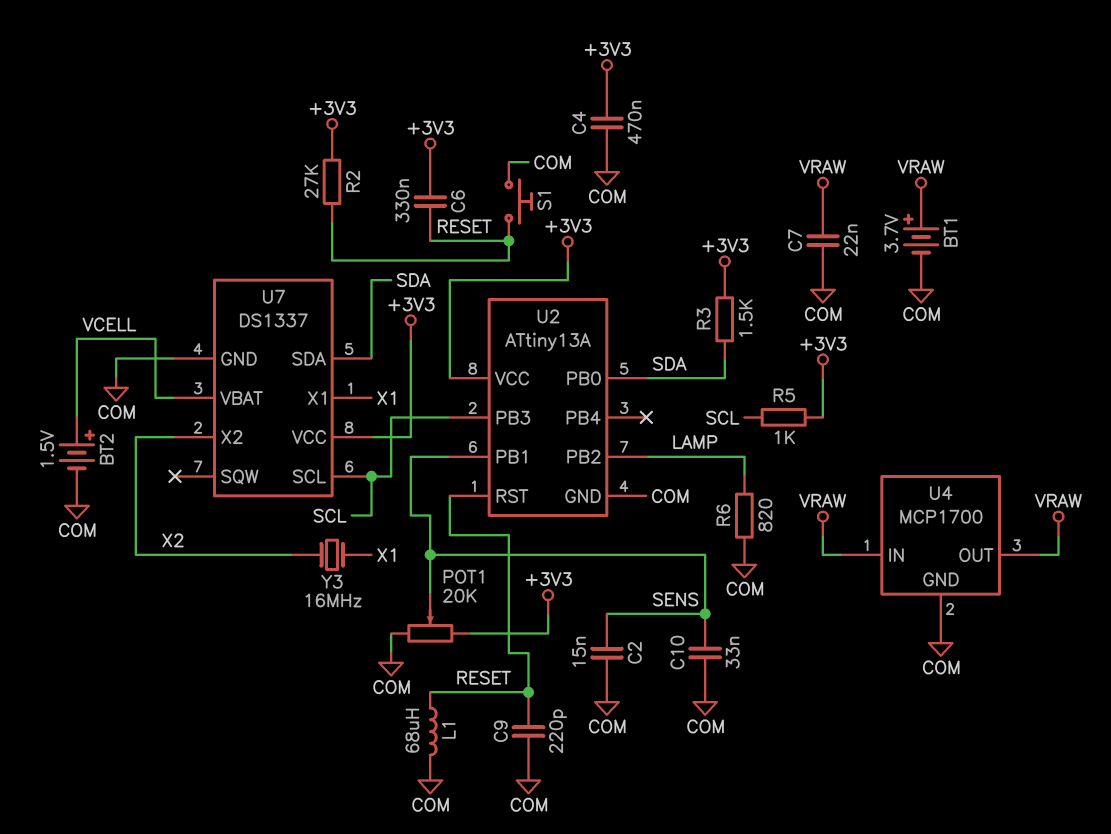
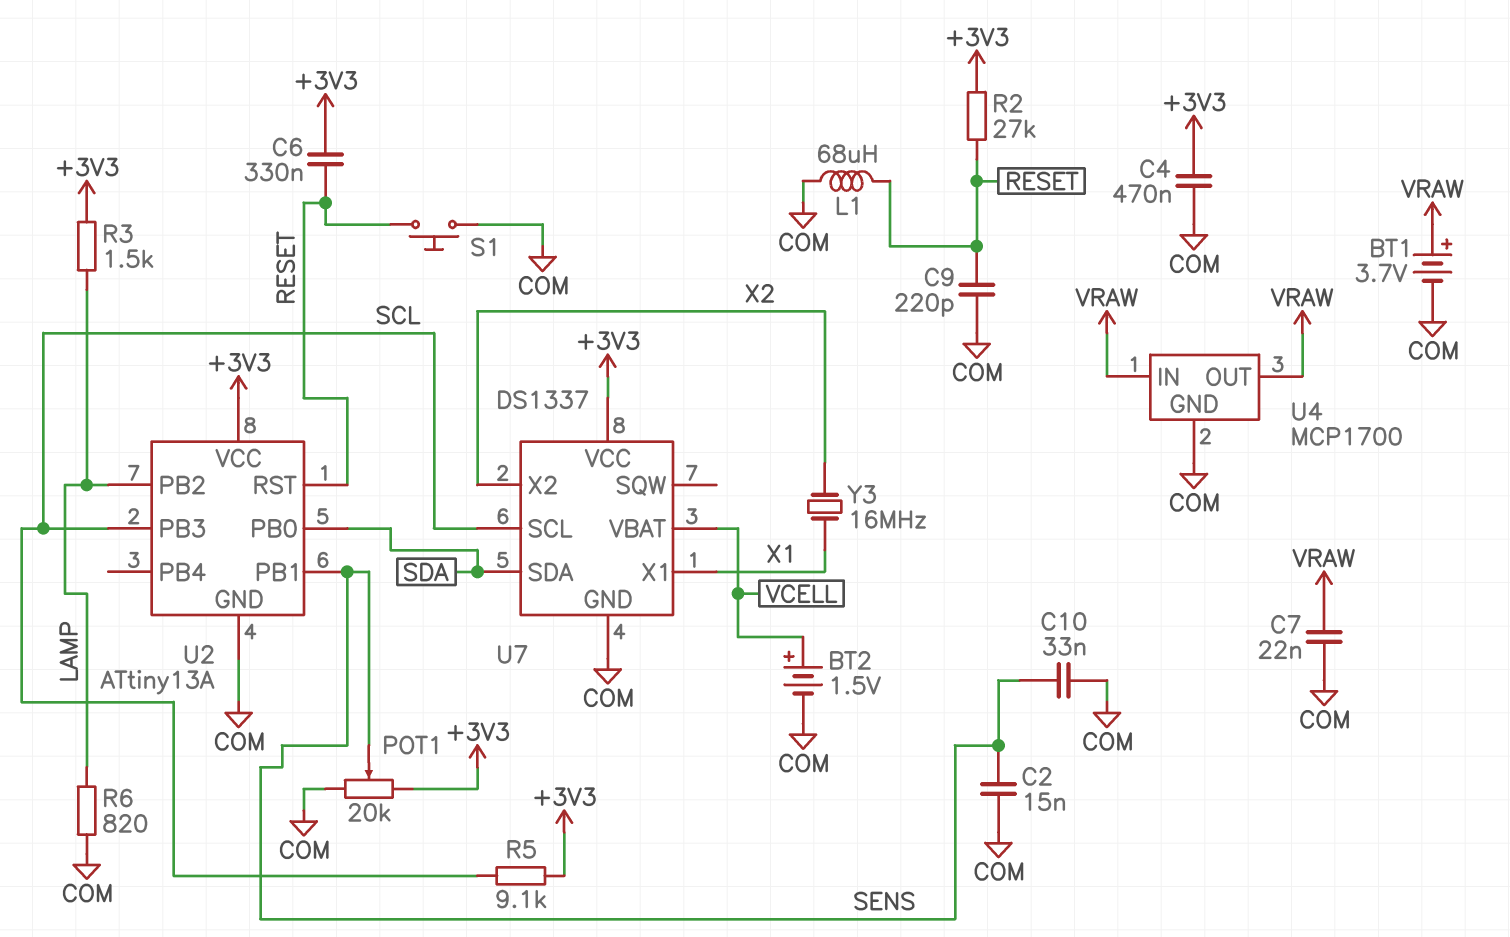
R3: 1.5k (+3V3, SDA) -> 1.5k (+3V3, LAMP)
R5: 1k (+3V3, SCL) -> 9.1k (+3V3, SCL)

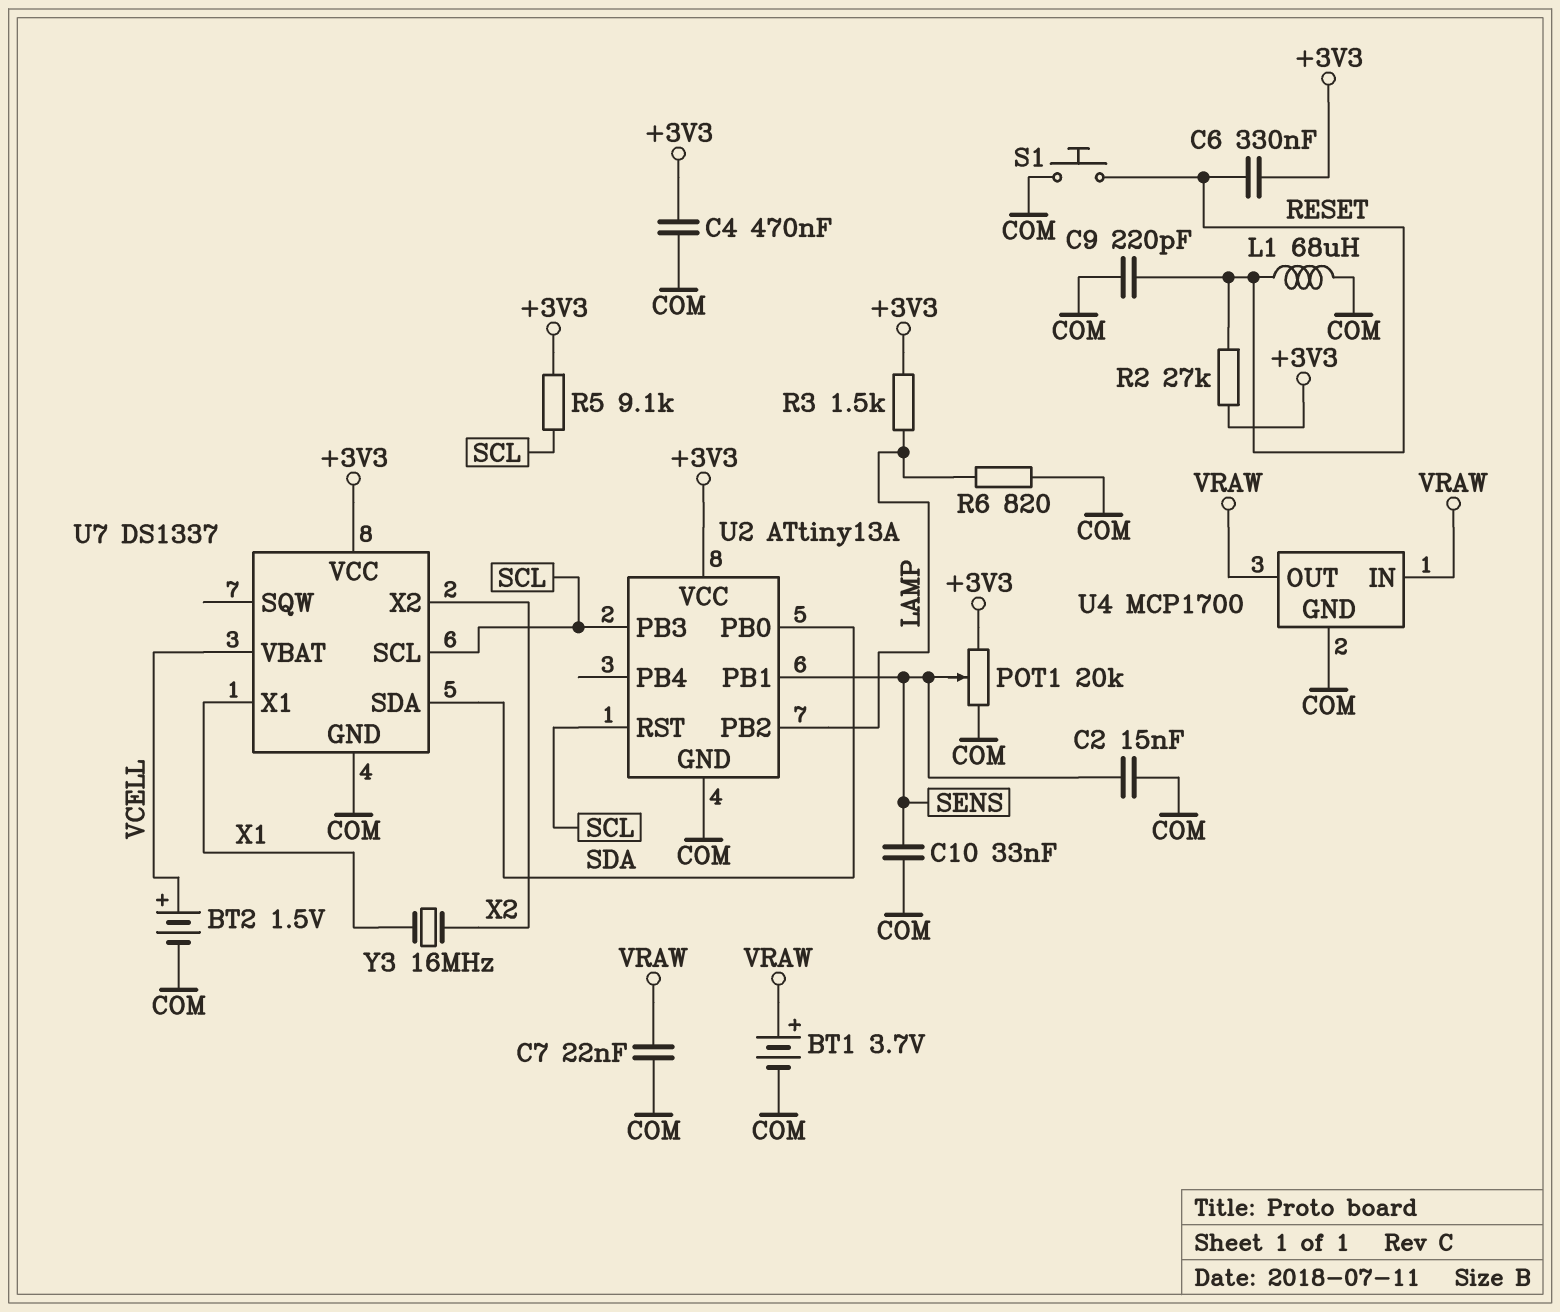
U2 pin RST: RESET -> SCL

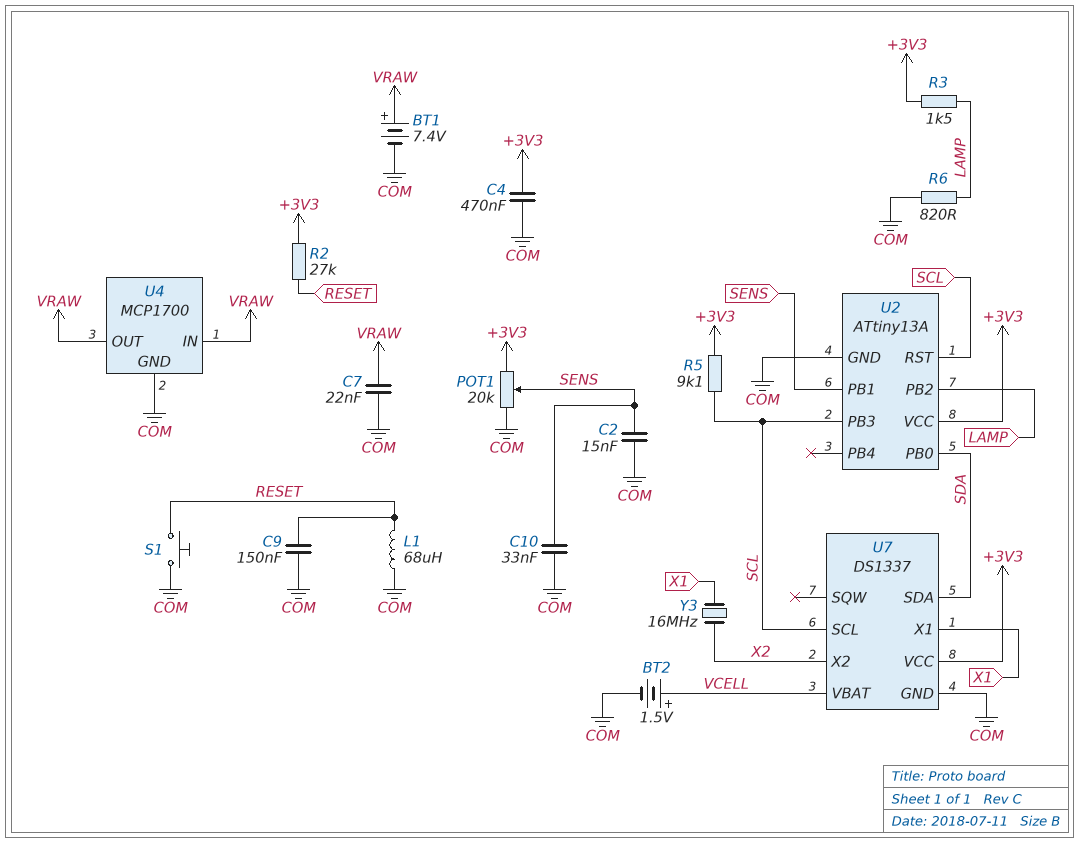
BT1: 3.7V (plus VRAW, minus COM) -> 7.4V (plus VRAW, minus COM)
C6: 330nF (+3V3, RESET) -> none
C9: 220pF (COM, RESET) -> 150nF (COM, RESET)

